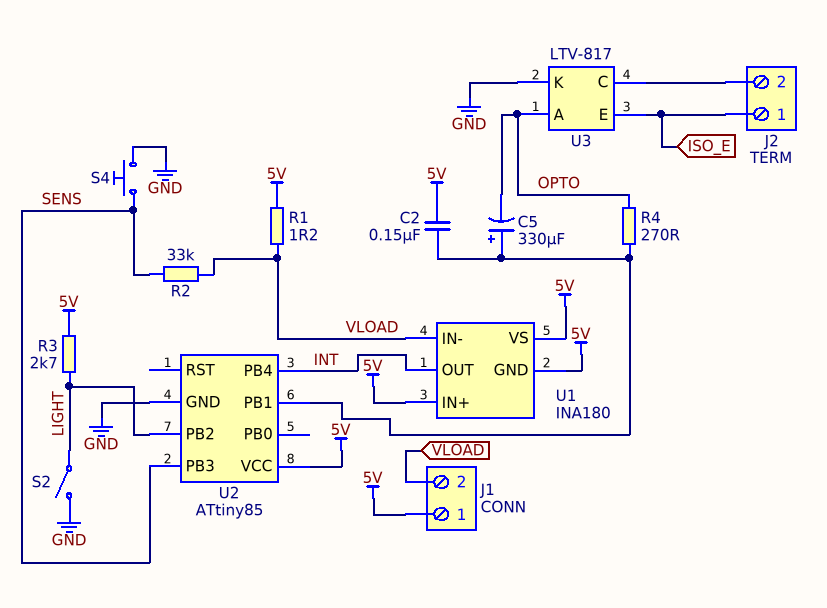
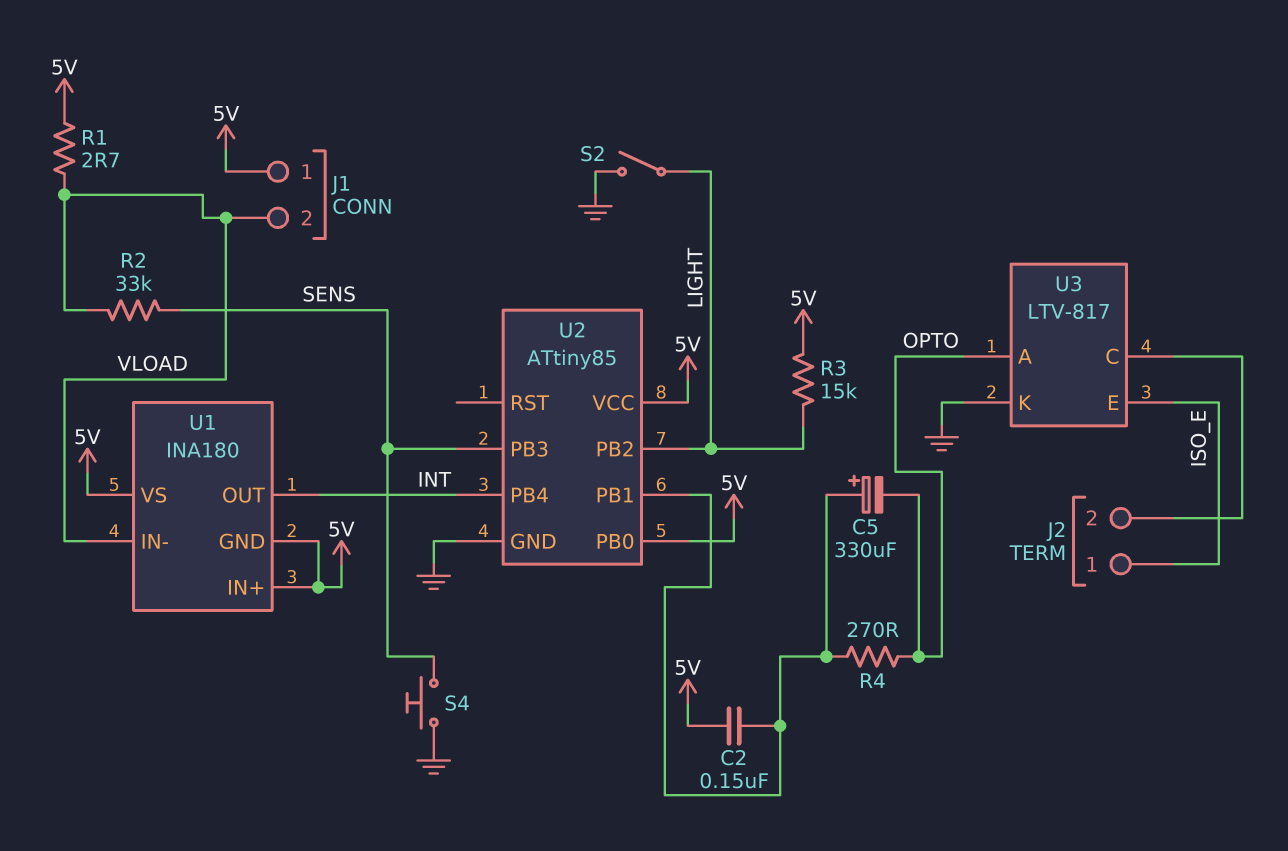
R1: 1.2 (5V, VLOAD) -> 2.7 (5V, VLOAD)
R3: 2.7k (5V, LIGHT) -> 15k (5V, LIGHT)
U2 pin PB0: none -> 5V

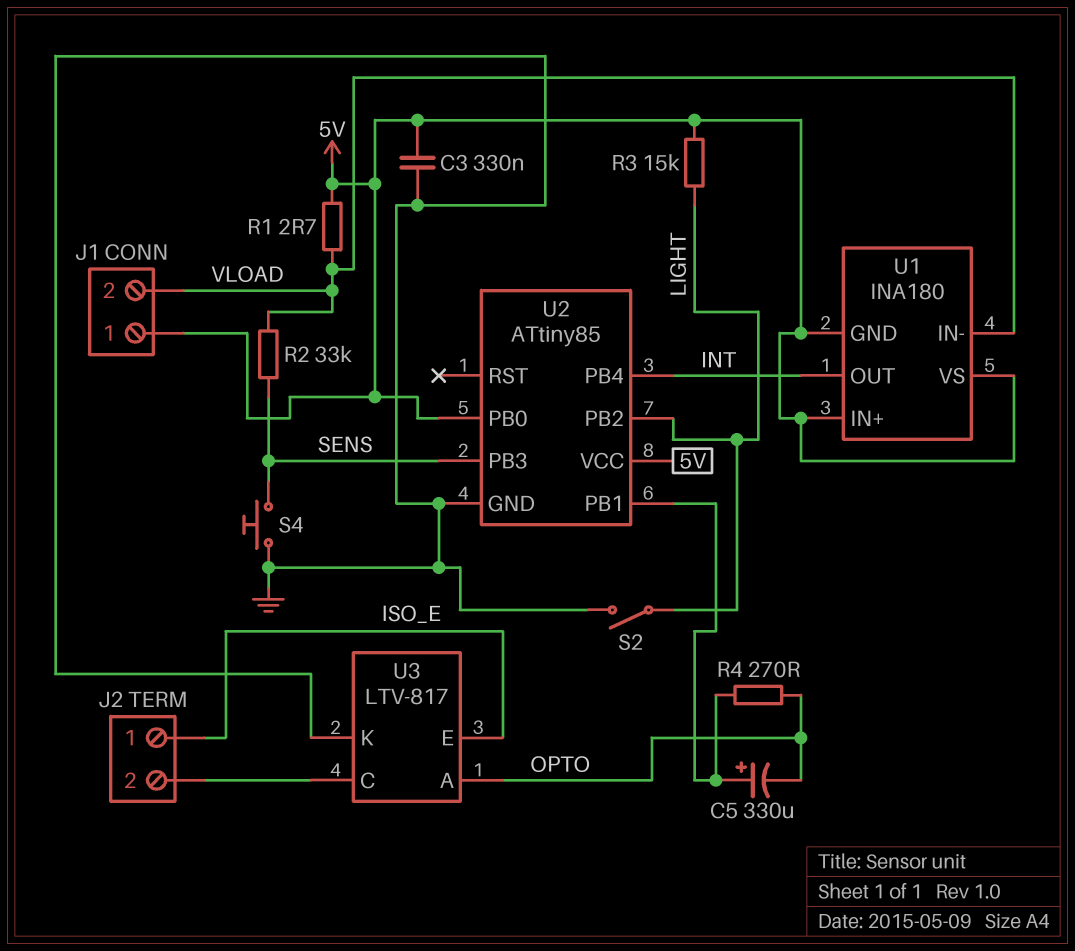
C2: 150nF (5V, U2/PB1) -> none
C3: none -> 330nF (5V, GND)

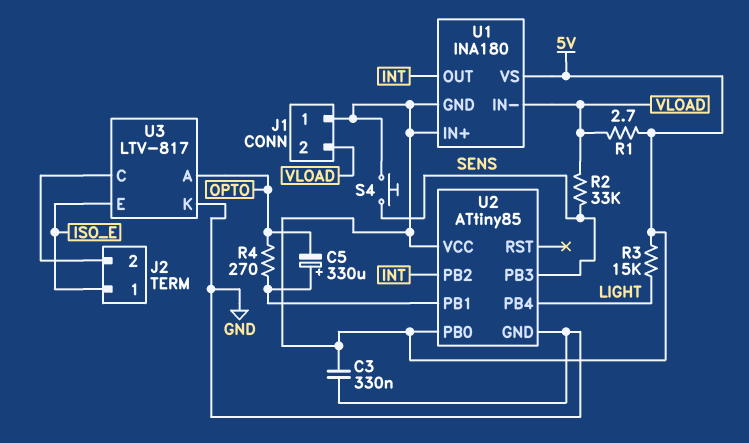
S2: switch (GND, LIGHT) -> none
S4: button (GND, SENS) -> button (5V, SENS)
U2 pin PB2: LIGHT -> INT
U2 pin PB4: INT -> LIGHT

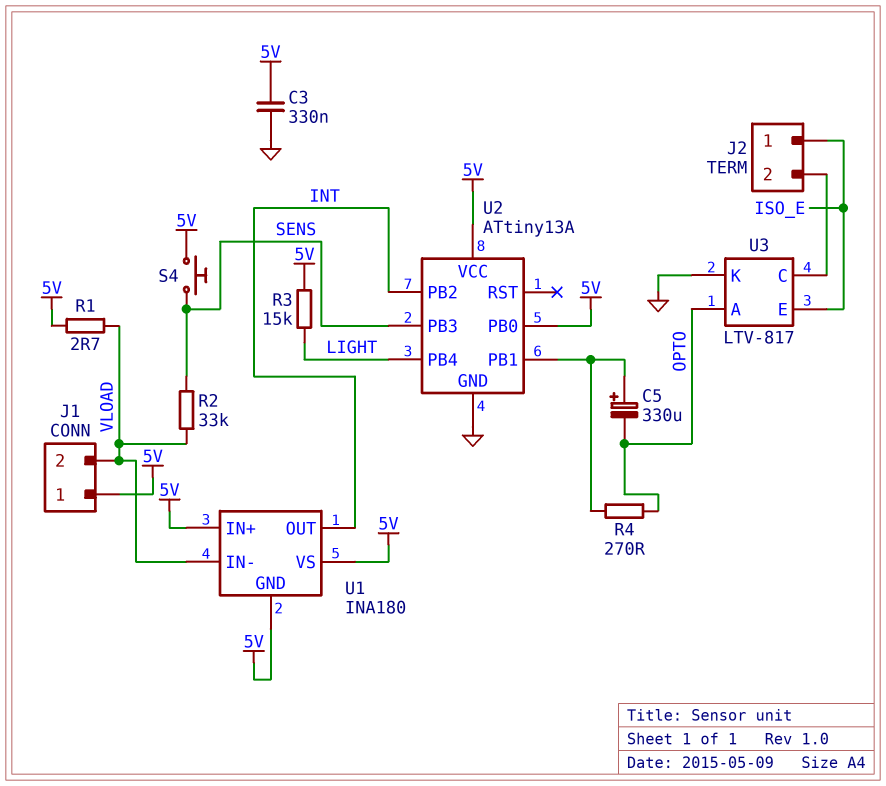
U2: ATtiny85 -> ATtiny13A

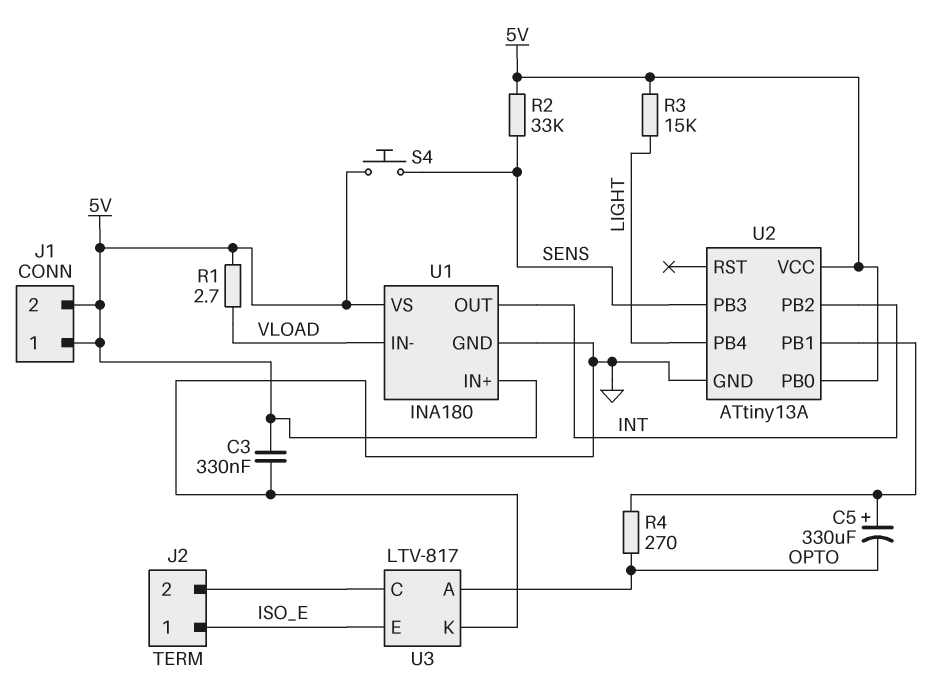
J1 pin 2: VLOAD -> 5V
R2: 33k (SENS, VLOAD) -> 33k (5V, SENS)
U1 pin GND: 5V -> GND

